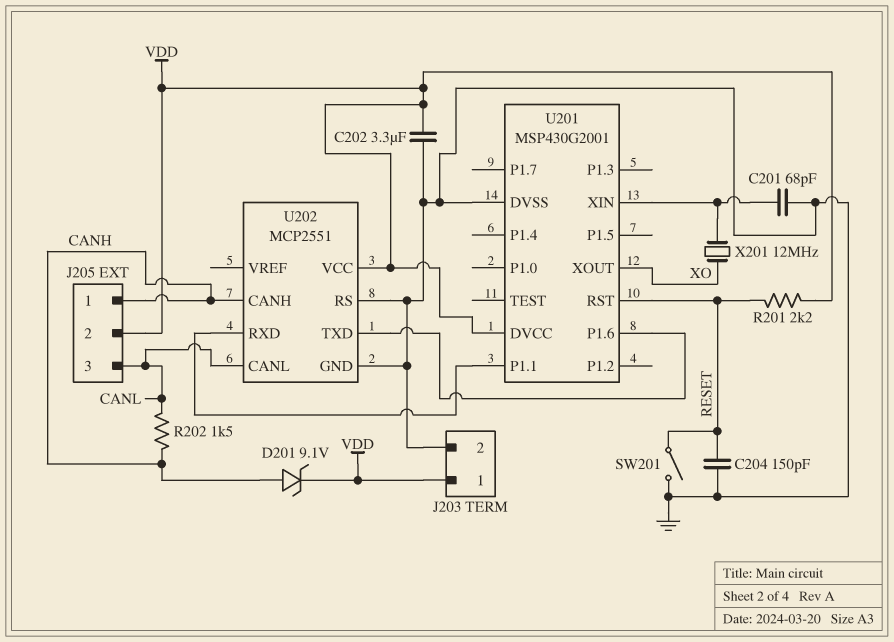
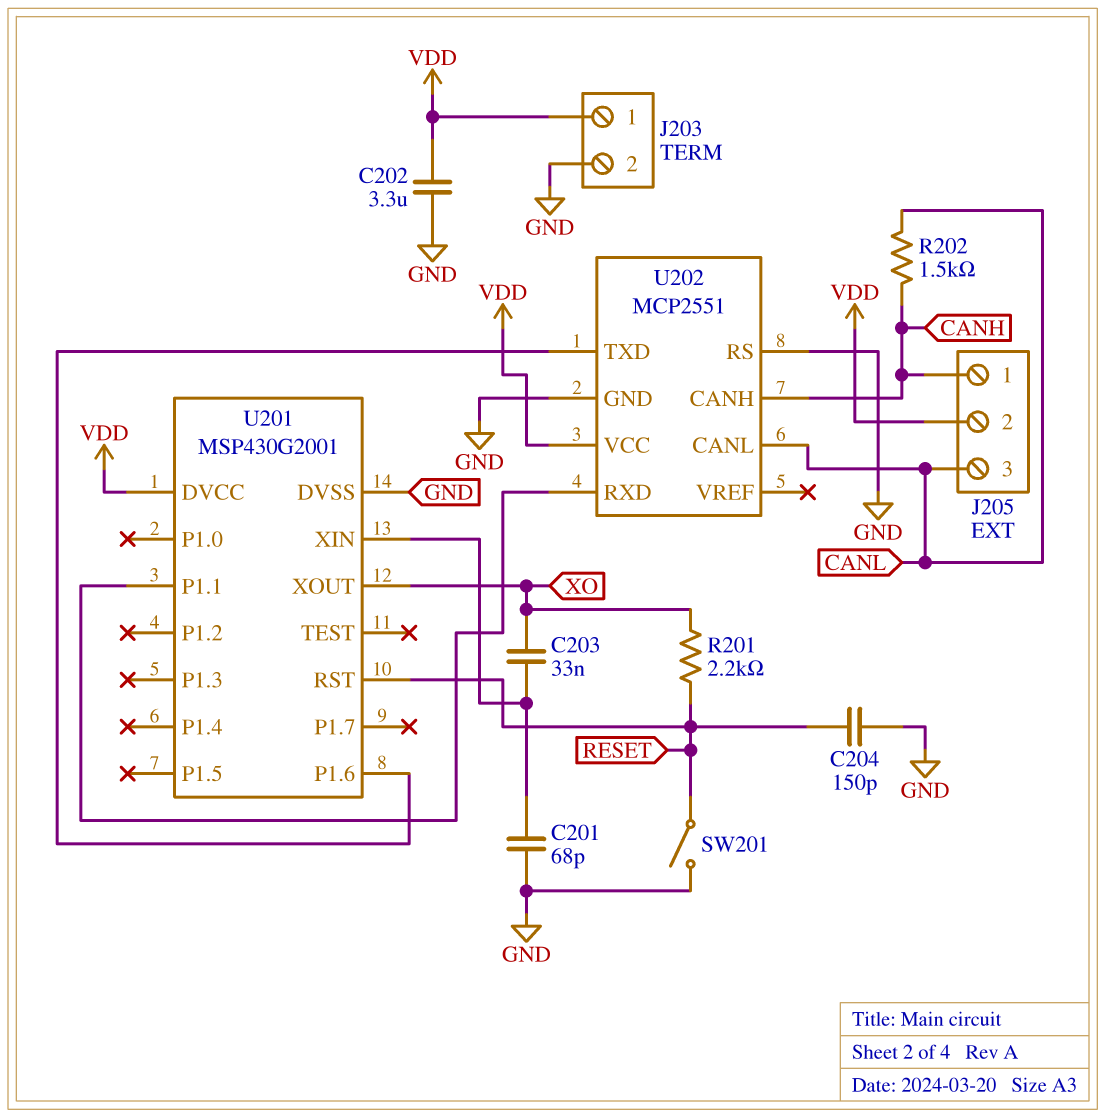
C203: none -> 33nF (U201/XIN, XO)
D201: zener 9.1V (A CANH, K VDD) -> none
R201: 2.2k (RESET, VDD) -> 2.2k (RESET, XO)
X201: 12MHz (U201/XIN, XO) -> none

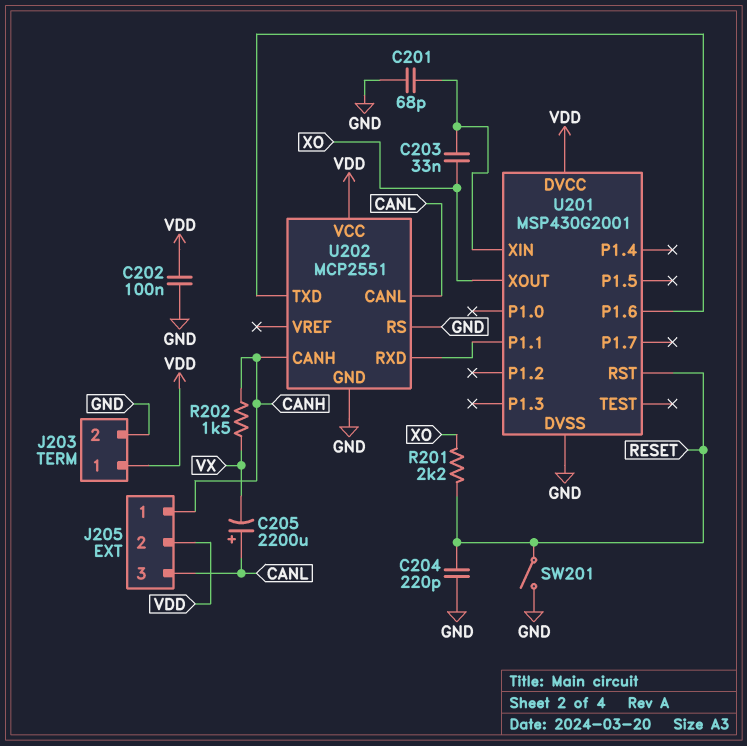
C202: 3.3uF (GND, VDD) -> 100nF (GND, VDD)
C204: 150pF (GND, RESET) -> 220pF (GND, RESET)
C205: none -> 2200uF (plus CANL, minus VX)
R202: 1.5k (CANH, CANL) -> 1.5k (CANH, VX)

